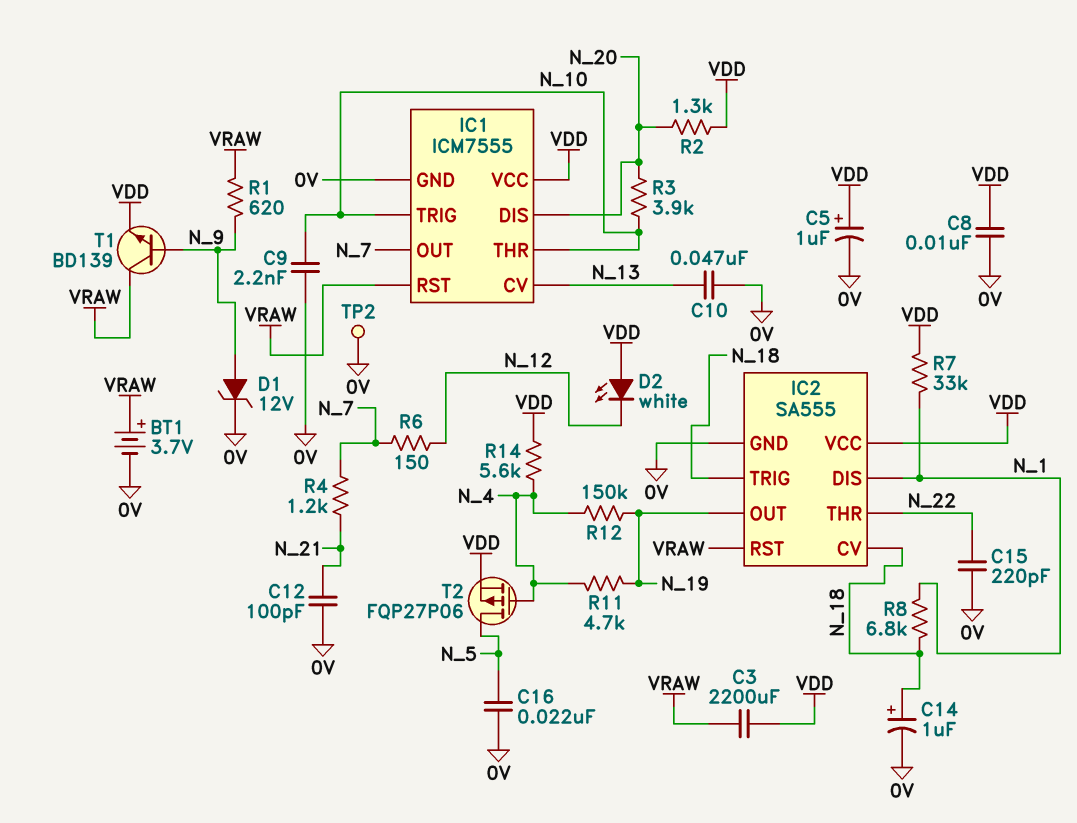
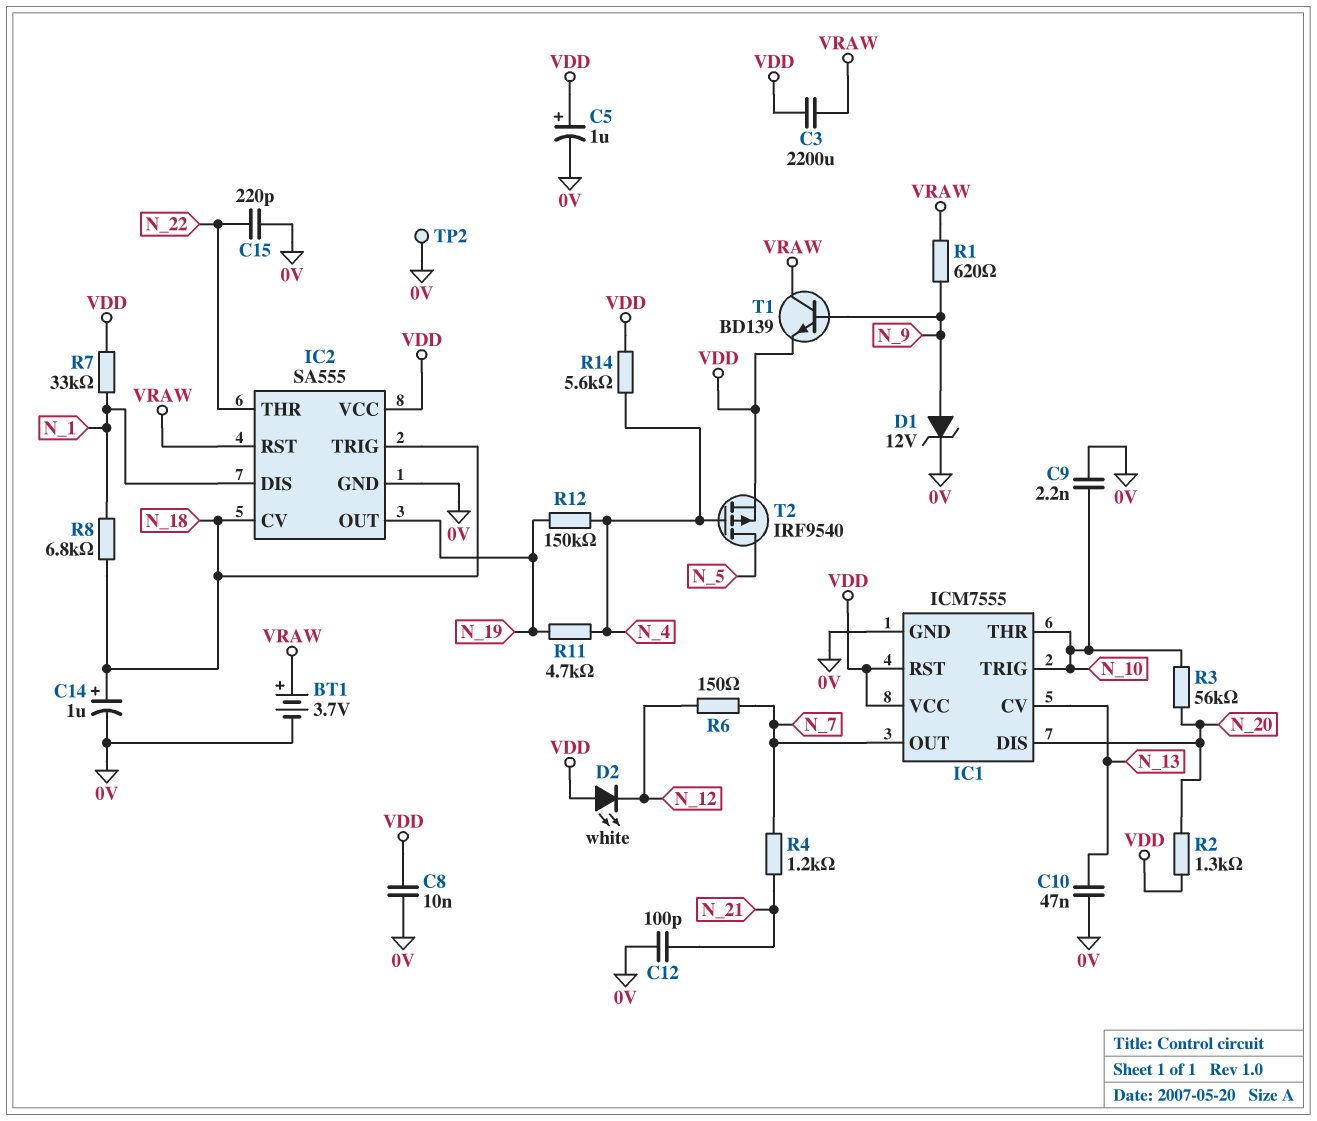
C16: 22nF (0V, N_5) -> none
IC1 pin RST: VRAW -> VDD
R3: 3.9k (N_10, N_20) -> 56k (N_10, N_20)
T2: PMOS FQP27P06 (G N_4, D N_5, S VDD) -> PMOS IRF9540 (G N_4, D N_5, S VDD)

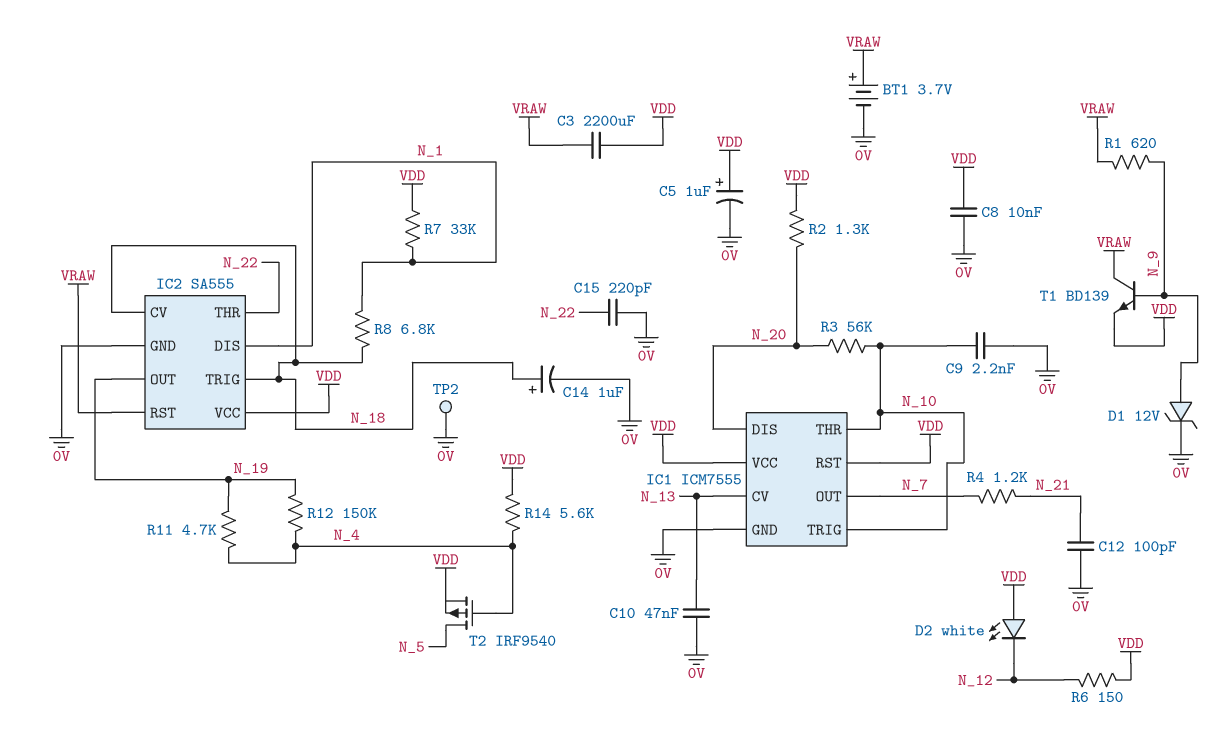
R6: 150 (N_7, N_12) -> 150 (N_12, VDD)

